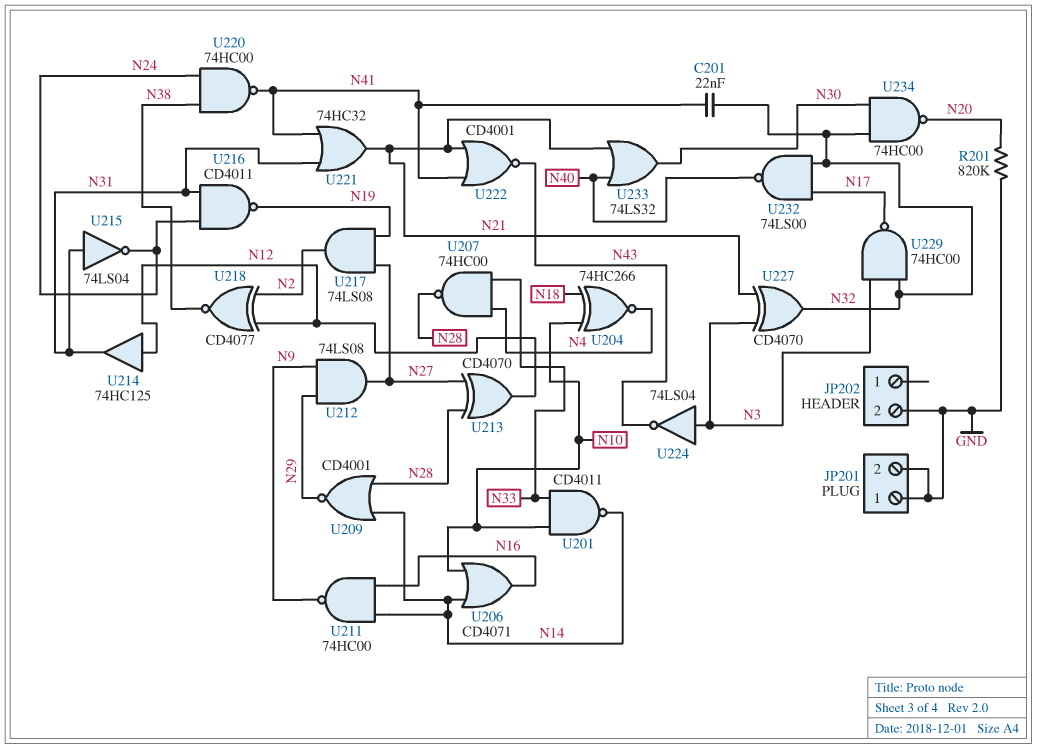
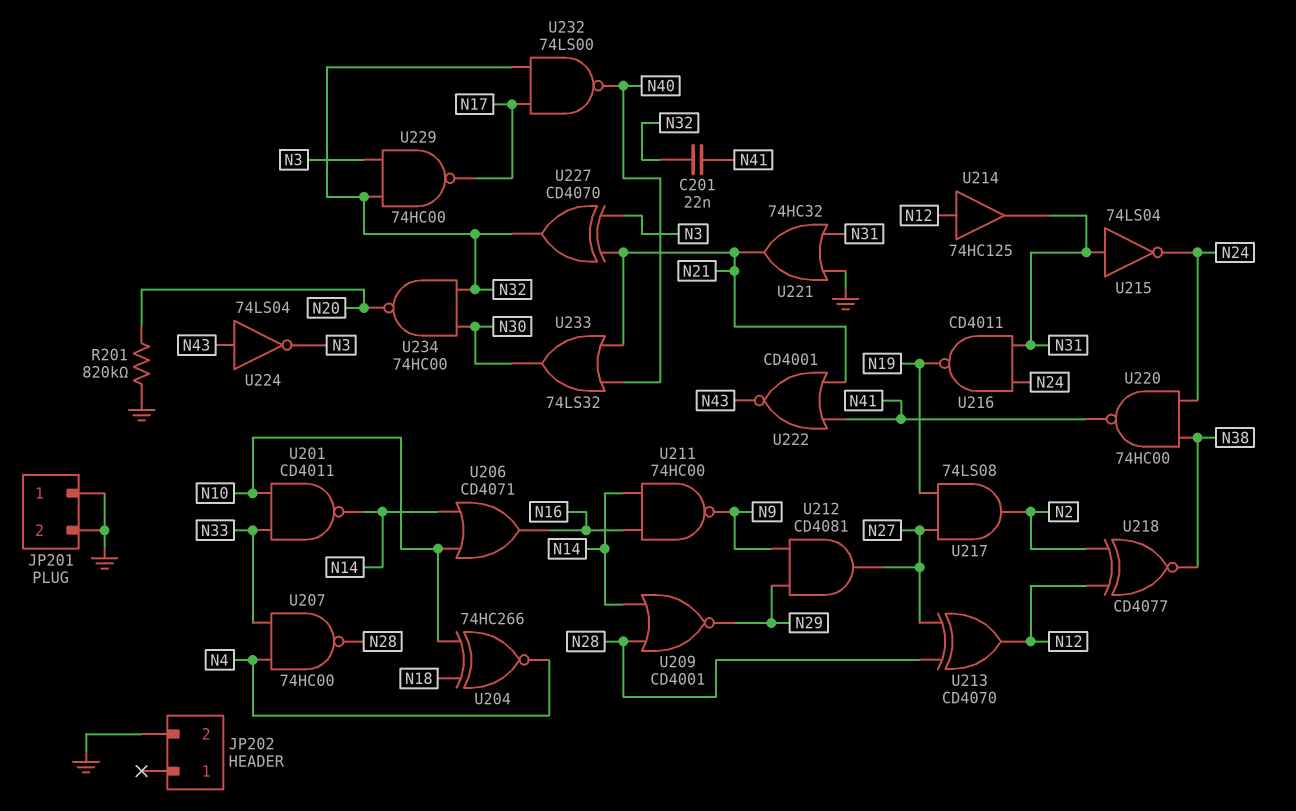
U212: AND 74LS08 (in N9, in N29, out N27) -> AND CD4081 (in N9, in N29, out N27)
U221: OR 74HC32 (in N31, in N41, out N21) -> OR 74HC32 (in GND, in N31, out N21)
U224: NOT 74LS04 (in N3, out N43) -> NOT 74LS04 (in N43, out N3)

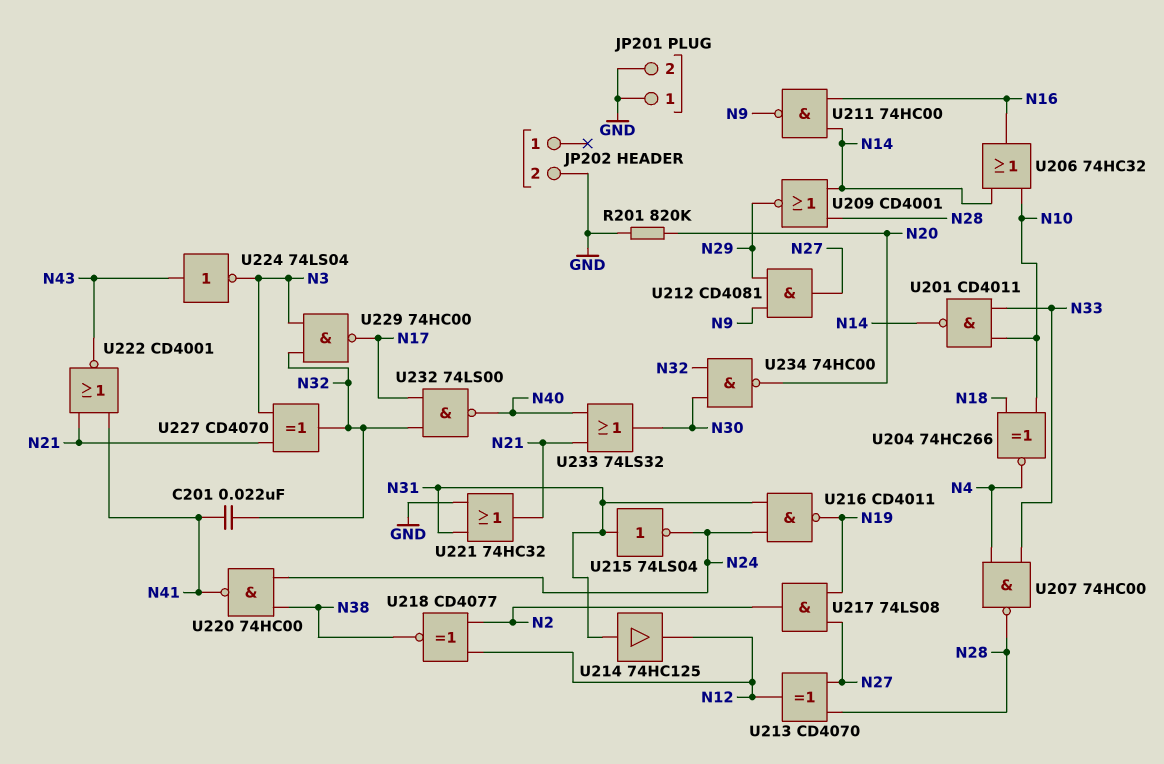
U206: OR CD4071 (in N10, in N14, out N16) -> OR 74HC32 (in N10, in N14, out N16)
U214: buffer 74HC125 (in N12, out N31) -> buffer 74HC125 (in N31, out N12)

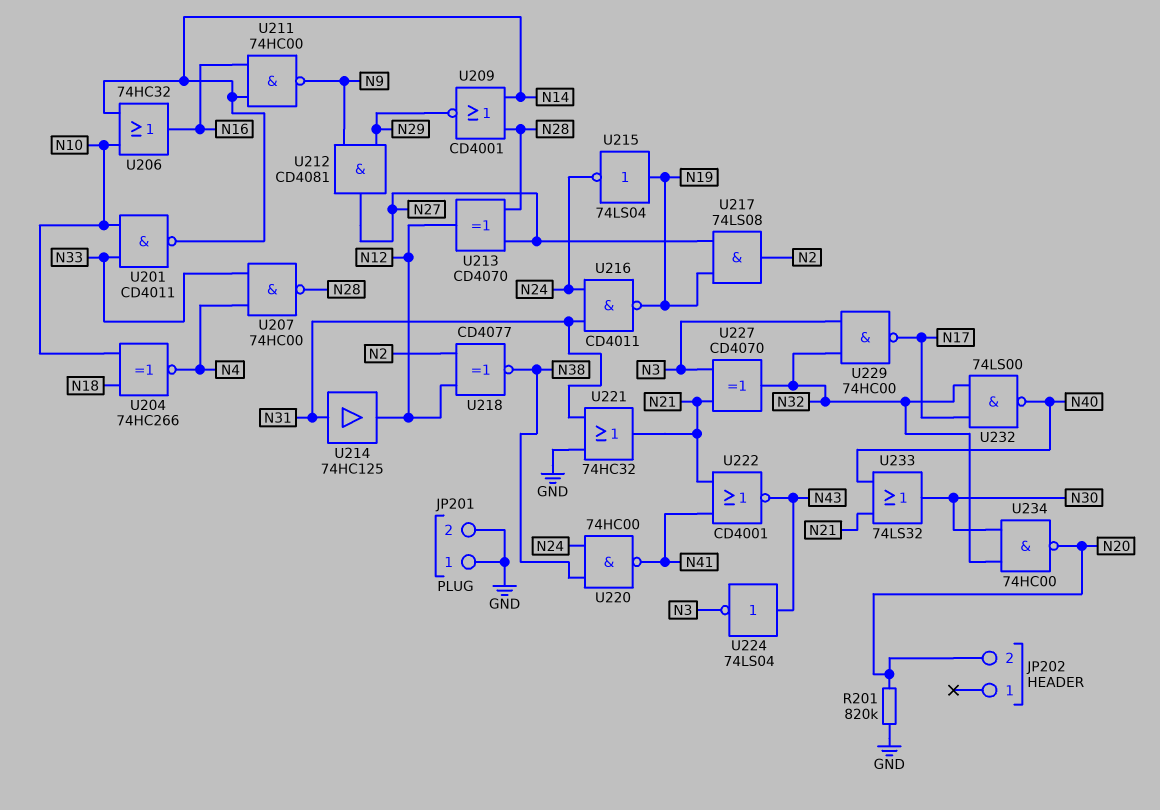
C201: 22nF (N32, N41) -> none
JP202 pin 2: GND -> N20
U215: NOT 74LS04 (in N31, out N24) -> NOT 74LS04 (in N19, out N24)

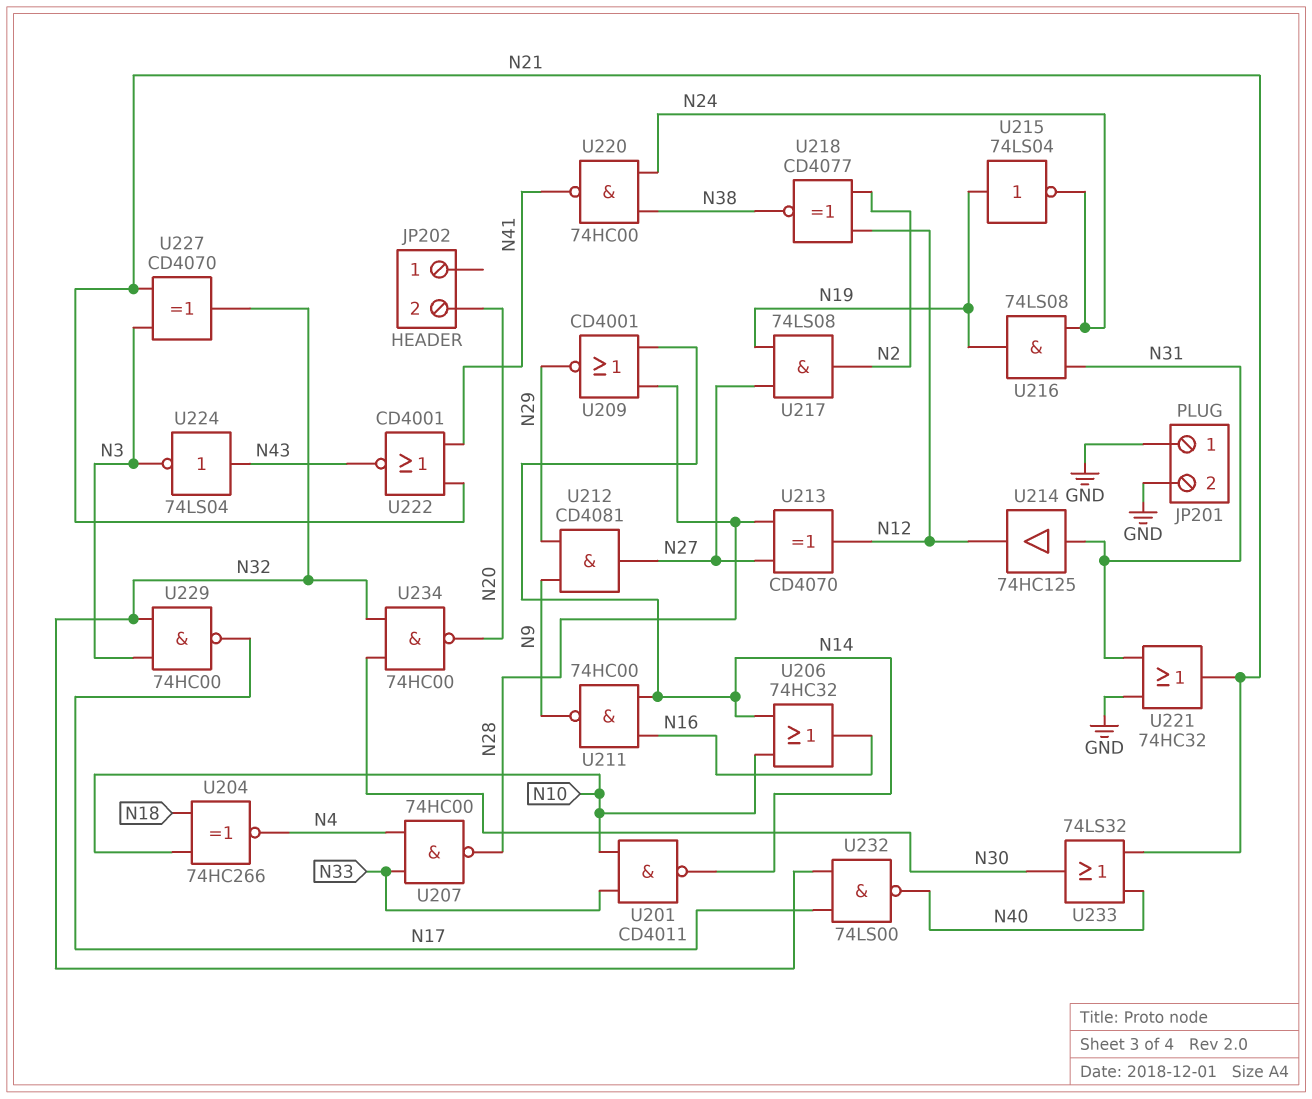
R201: 820k (GND, N20) -> none
U216: NAND CD4011 (in N24, in N31, out N19) -> AND 74LS08 (in N24, in N31, out N19)

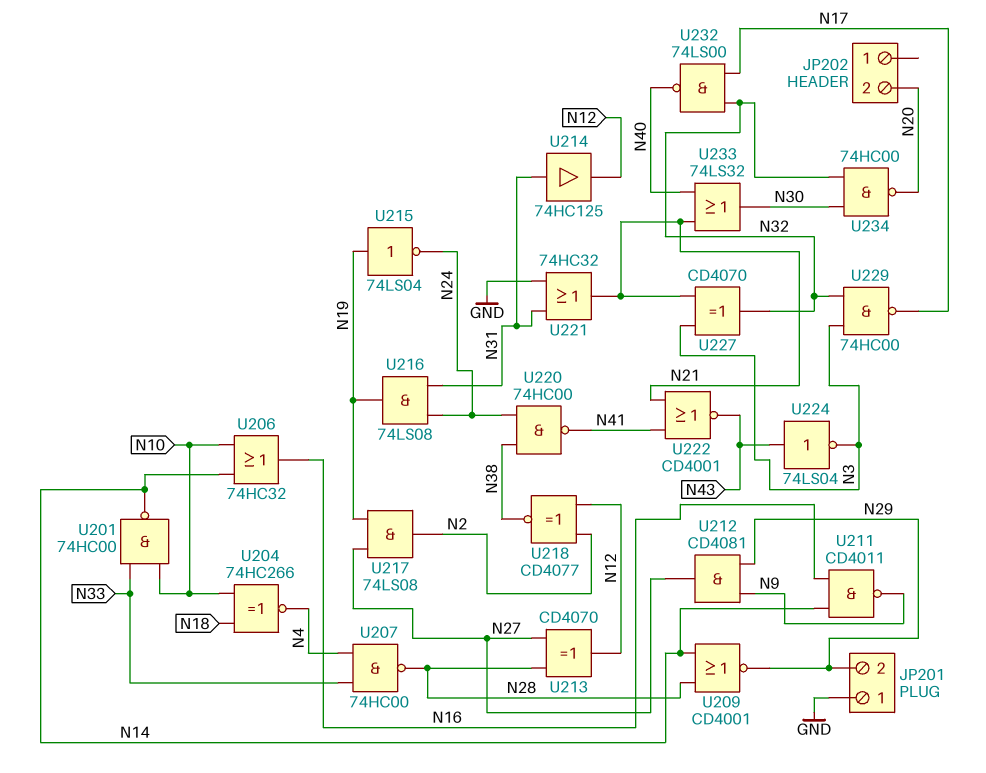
JP201 pin 2: GND -> N29
U201: NAND CD4011 (in N10, in N33, out N14) -> NAND 74HC00 (in N10, in N33, out N14)
U211: NAND 74HC00 (in N14, in N16, out N9) -> NAND CD4011 (in N14, in N16, out N9)

